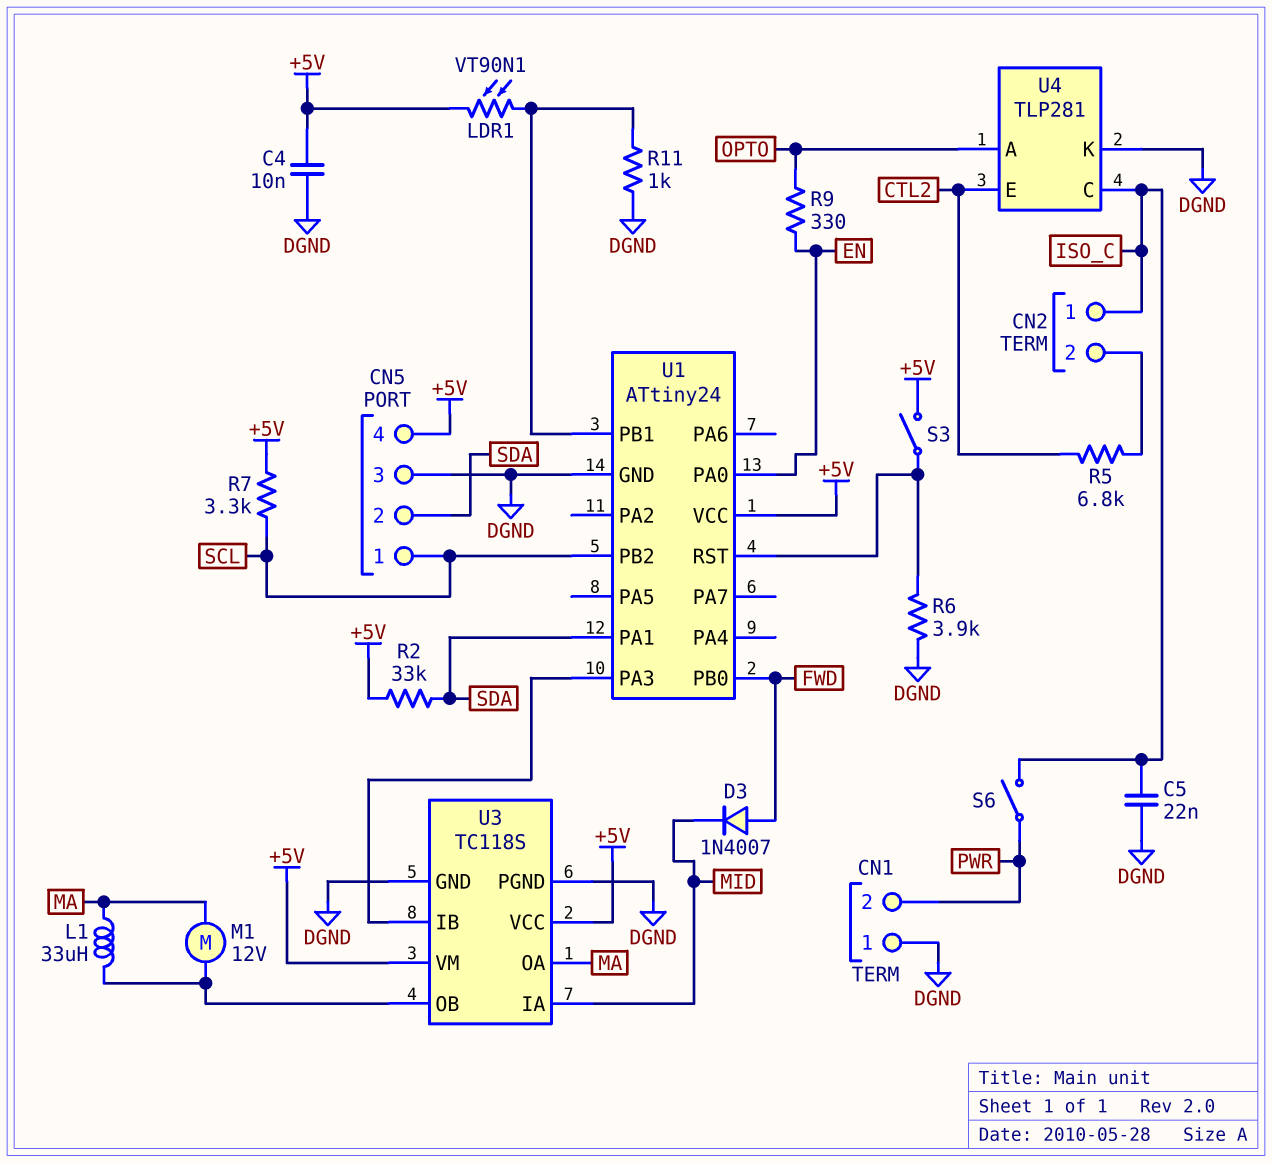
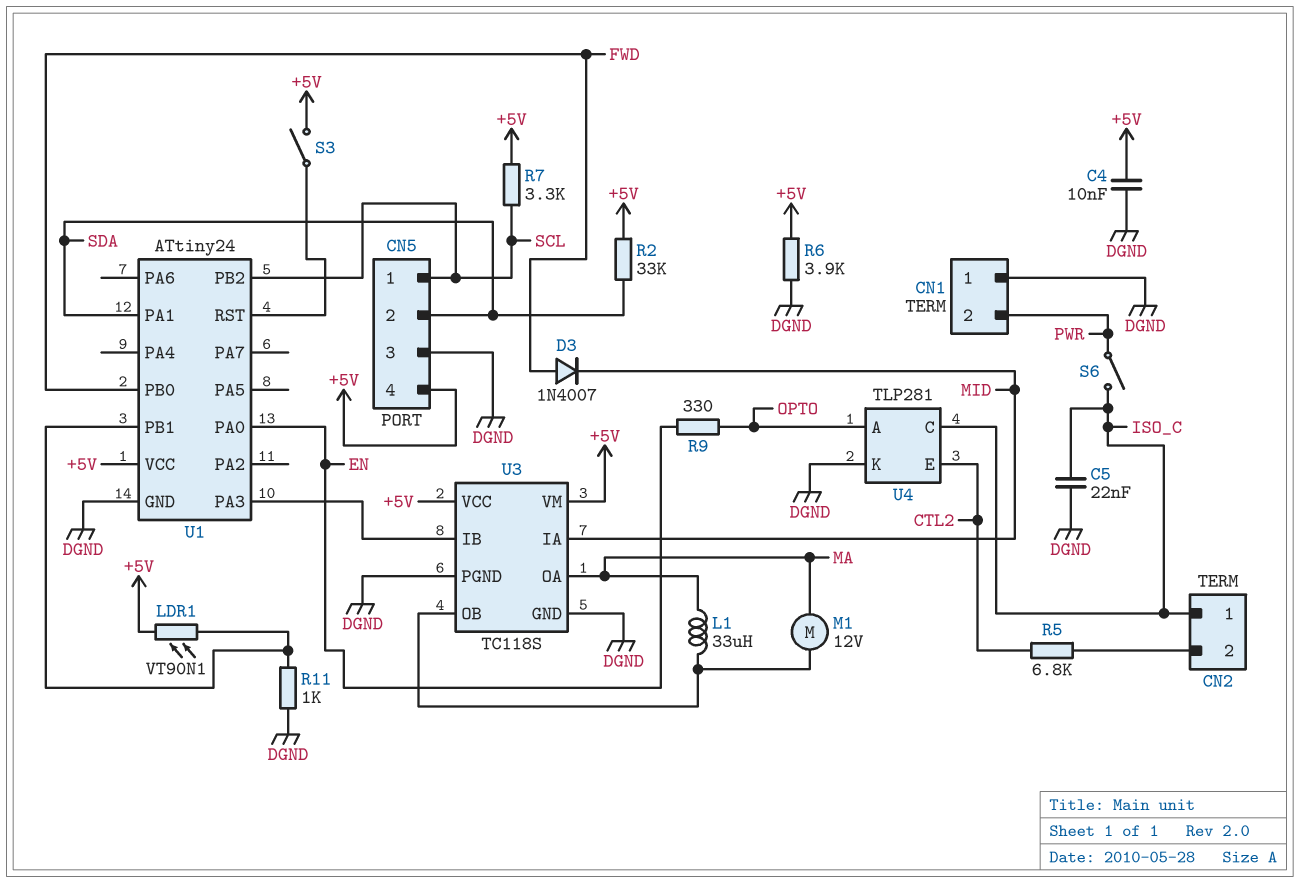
R6: 3.9k (DGND, U1/RST) -> 3.9k (+5V, DGND)

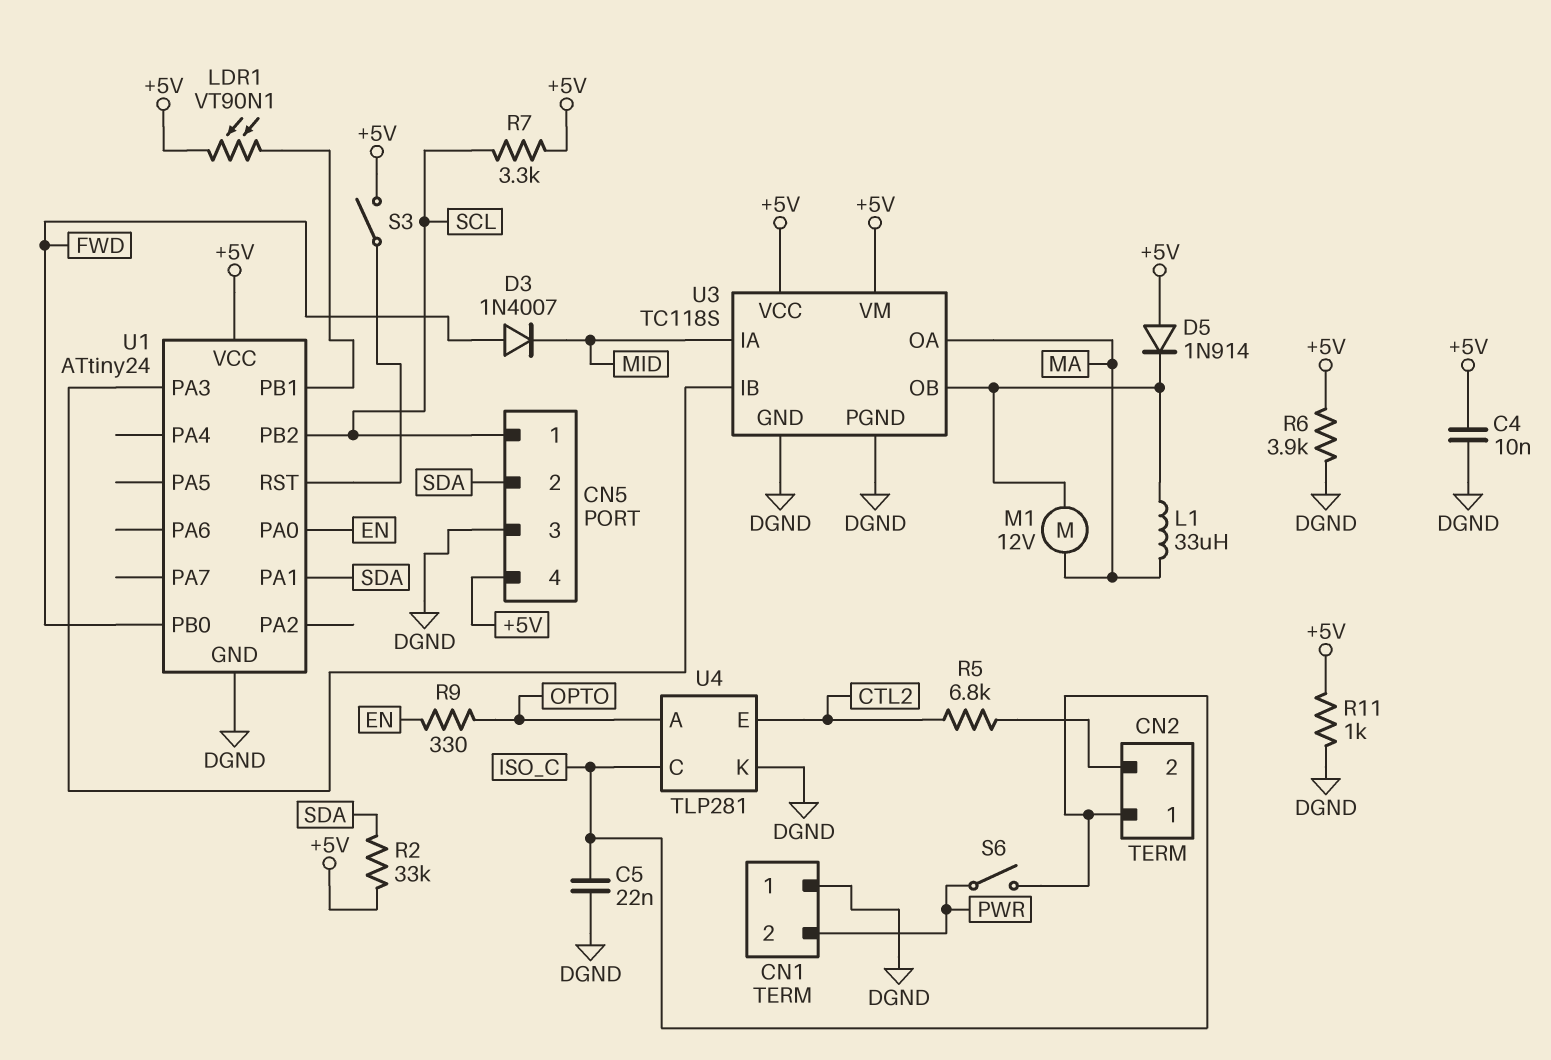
D5: none -> diode 1N914 (A +5V, K U3/OB)
R11: 1k (DGND, U1/PB1) -> 1k (+5V, DGND)

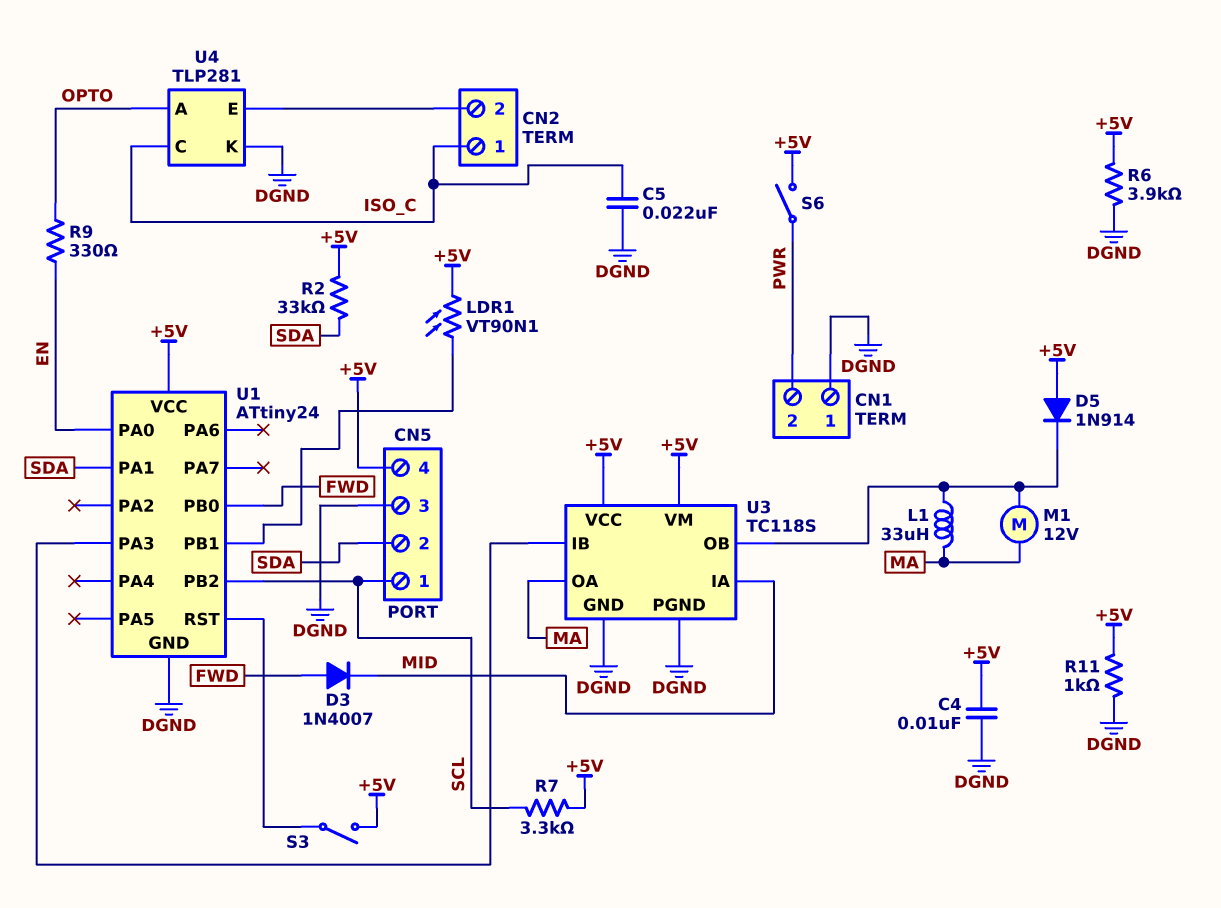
R5: 6.8k (CN2/2, CTL2) -> none
S6: switch (ISO_C, PWR) -> switch (+5V, PWR)
U4 pin E: CTL2 -> CN2/2

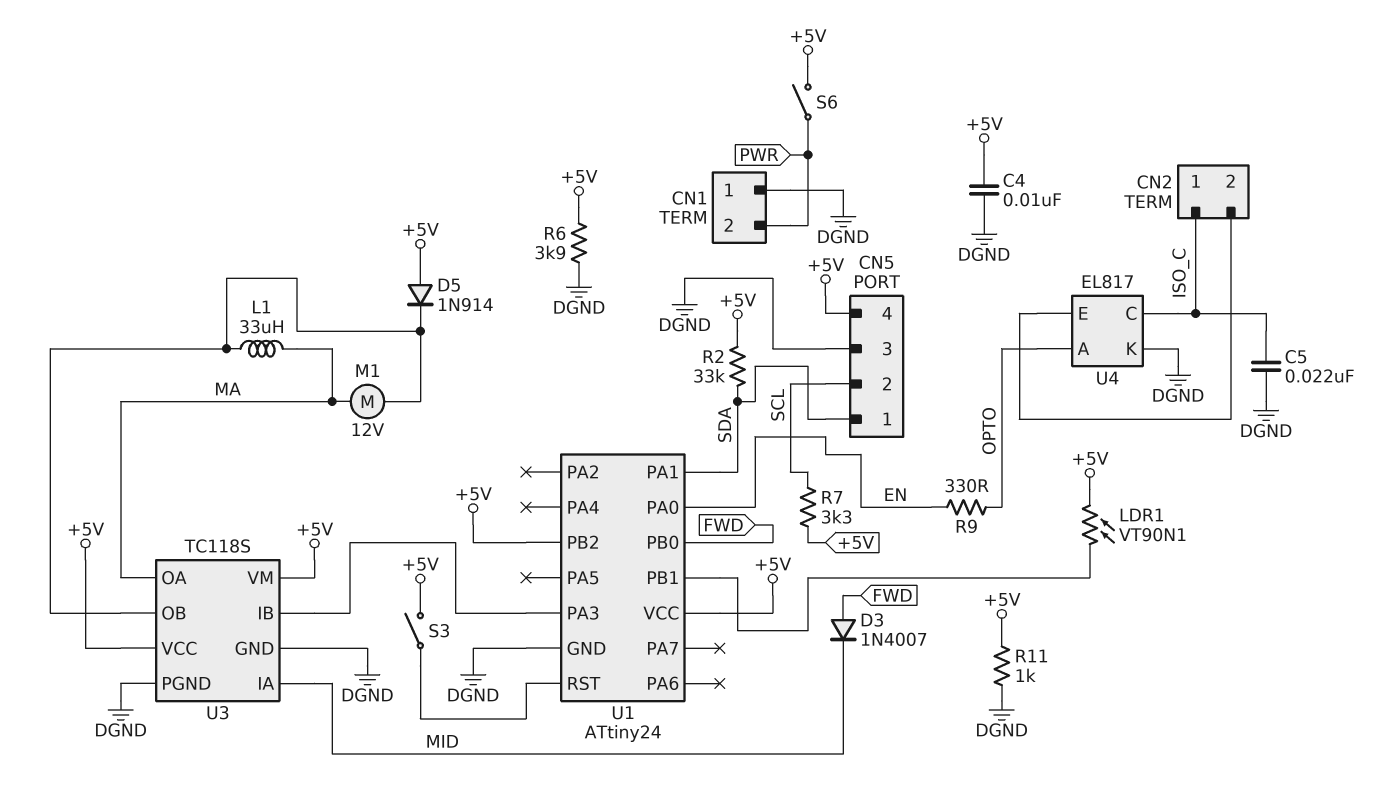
CN5 pin 1: SCL -> SDA
CN5 pin 2: SDA -> SCL
U1 pin PB2: SCL -> +5V
U4: TLP281 -> EL817

